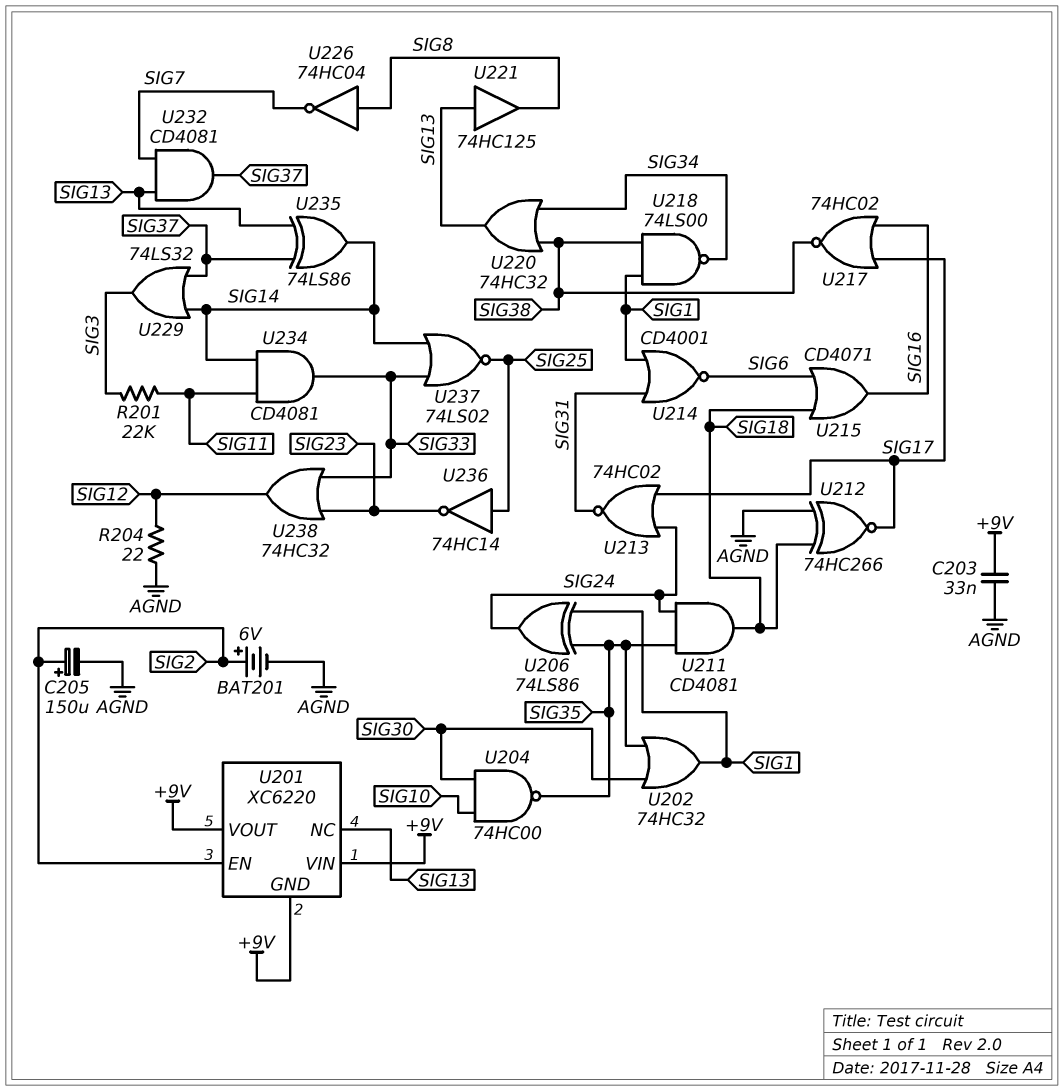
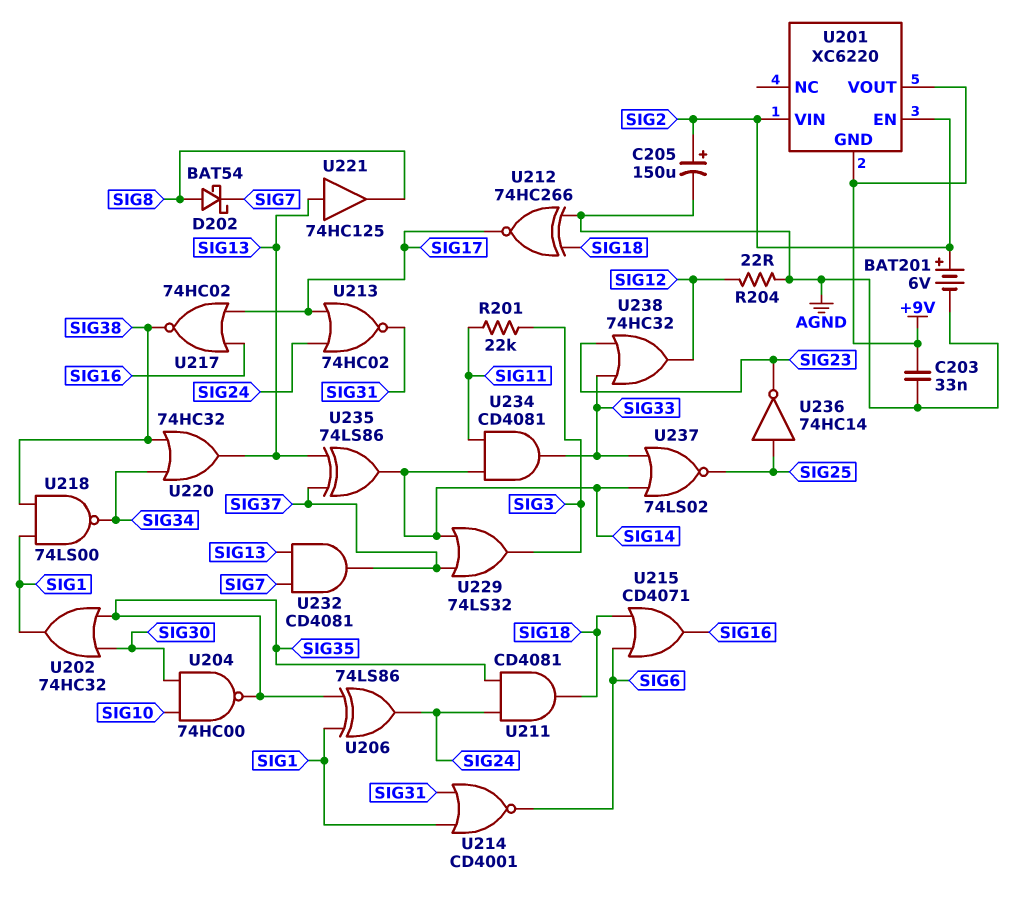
D202: none -> schottky BAT54 (A SIG8, K SIG7)
U201 pin NC: SIG13 -> none
U201 pin VIN: +9V -> SIG2
U226: NOT 74HC04 (in SIG8, out SIG7) -> none

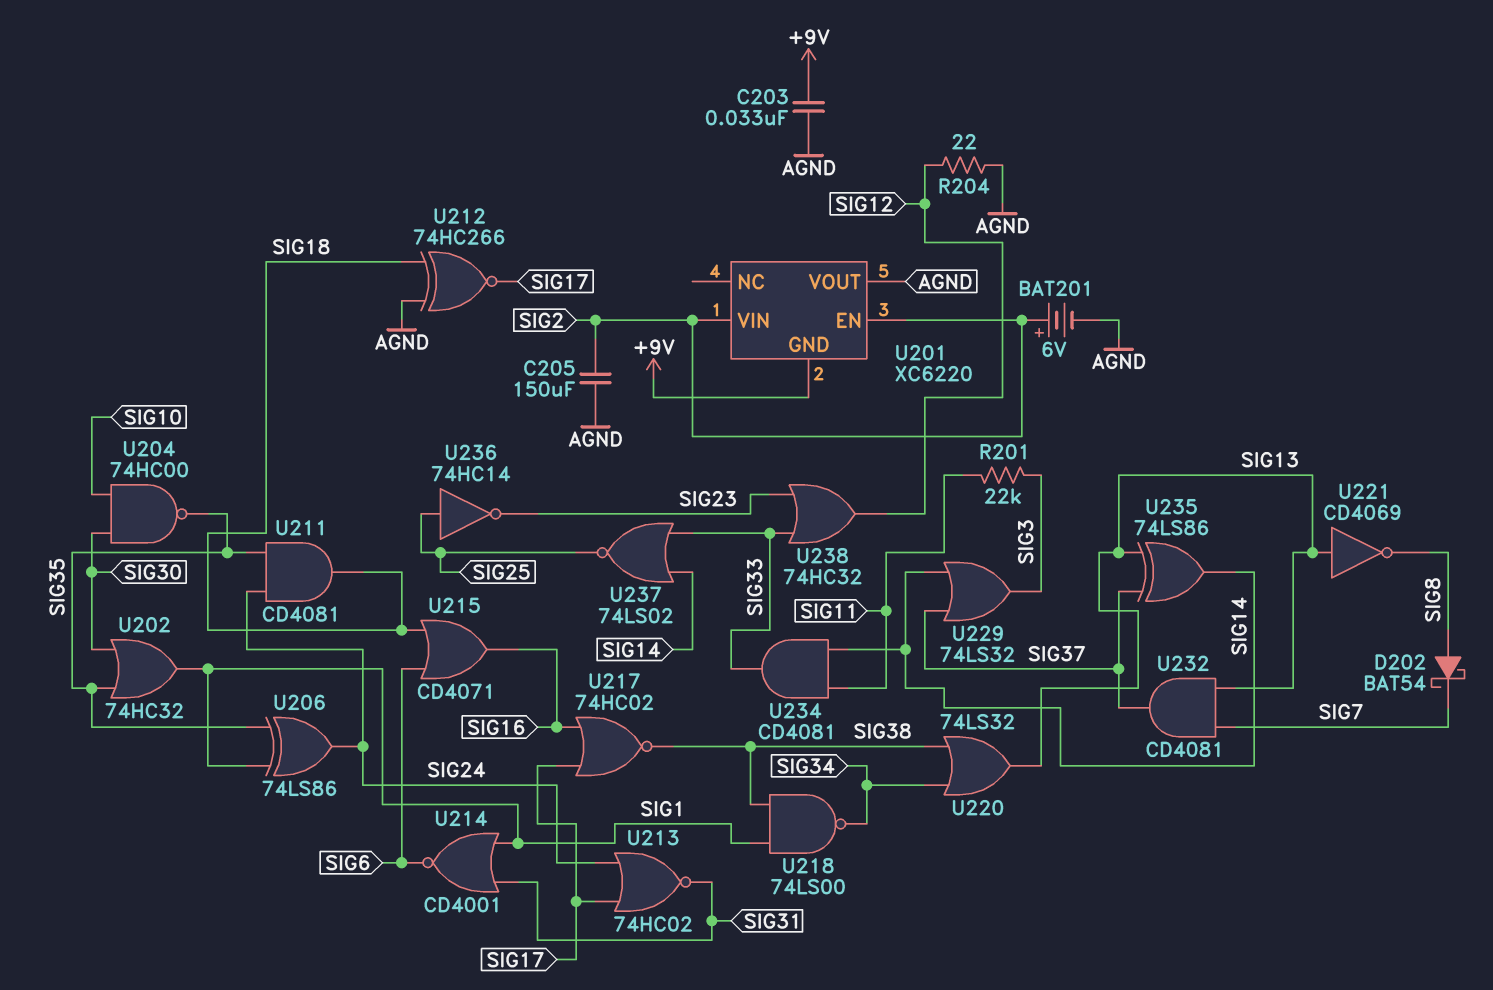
C205: 150uF (plus SIG2, minus AGND) -> 150uF (AGND, SIG2)
U201 pin VOUT: +9V -> AGND
U220: OR 74HC32 (in SIG34, in SIG38, out SIG13) -> OR 74LS32 (in SIG34, in SIG38, out SIG13)
U221: buffer 74HC125 (in SIG13, out SIG8) -> NOT CD4069 (in SIG13, out SIG8)

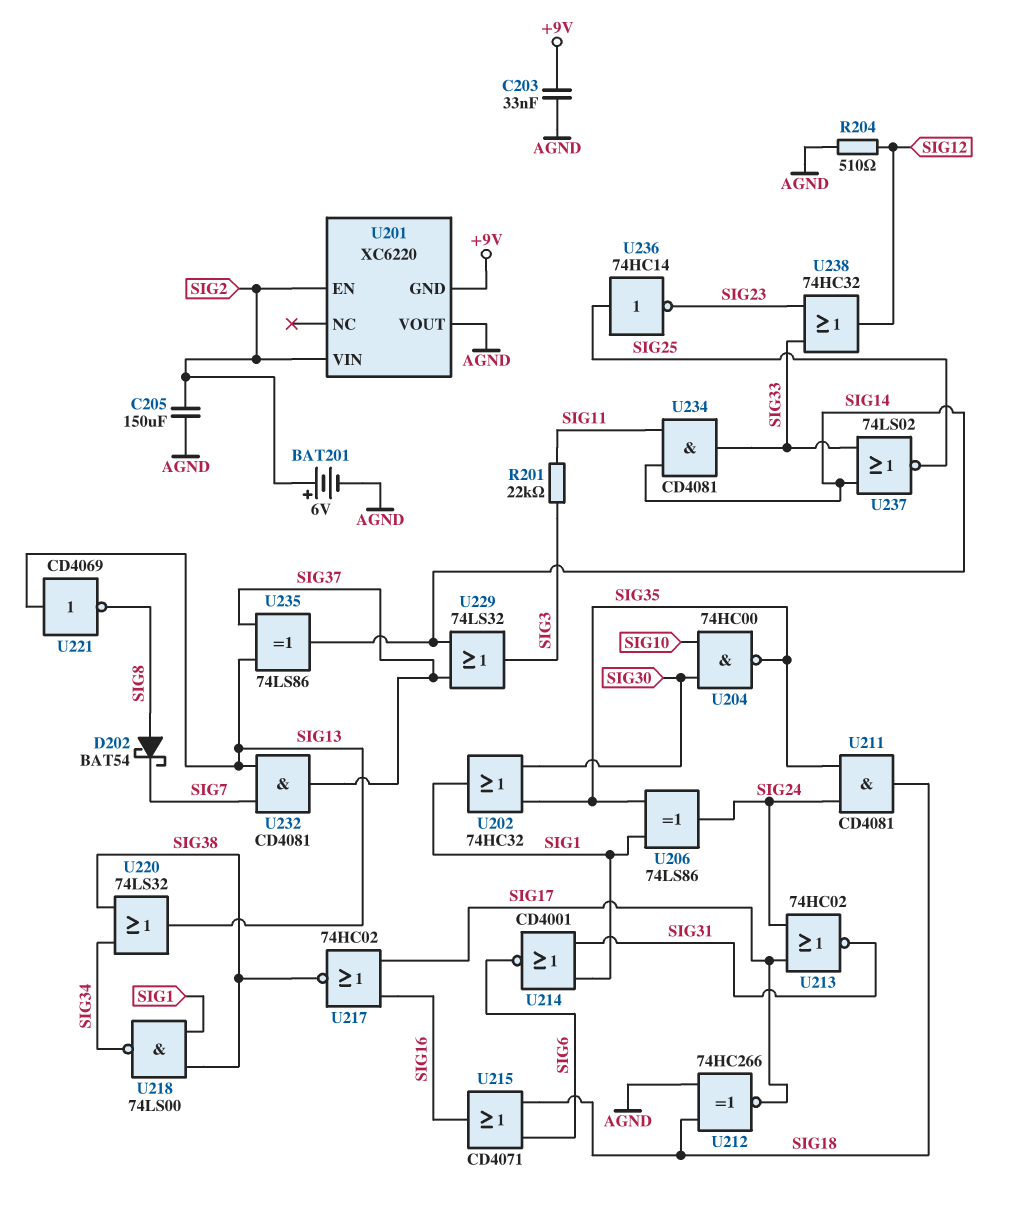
R204: 22 (AGND, SIG12) -> 510 (AGND, SIG12)

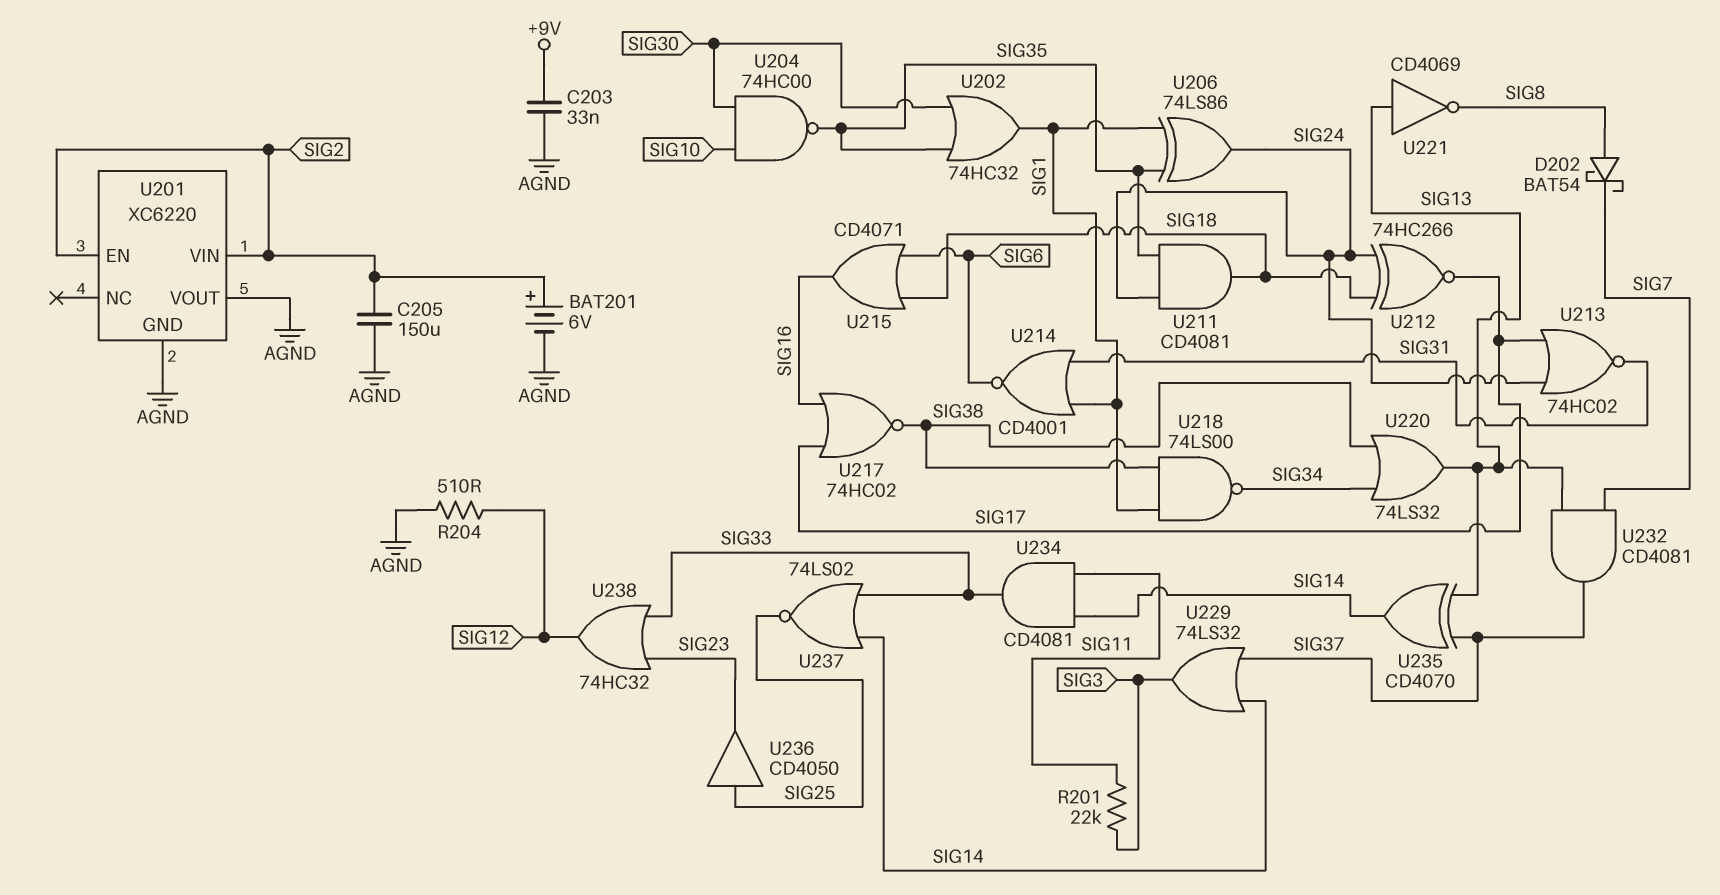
U201 pin GND: +9V -> AGND
U212: XNOR 74HC266 (in AGND, in SIG18, out SIG17) -> XNOR 74HC266 (in SIG18, in SIG24, out SIG17)
U235: XOR 74LS86 (in SIG13, in SIG37, out SIG14) -> XOR CD4070 (in SIG13, in SIG37, out SIG14)
U236: NOT 74HC14 (in SIG25, out SIG23) -> buffer CD4050 (in SIG25, out SIG23)

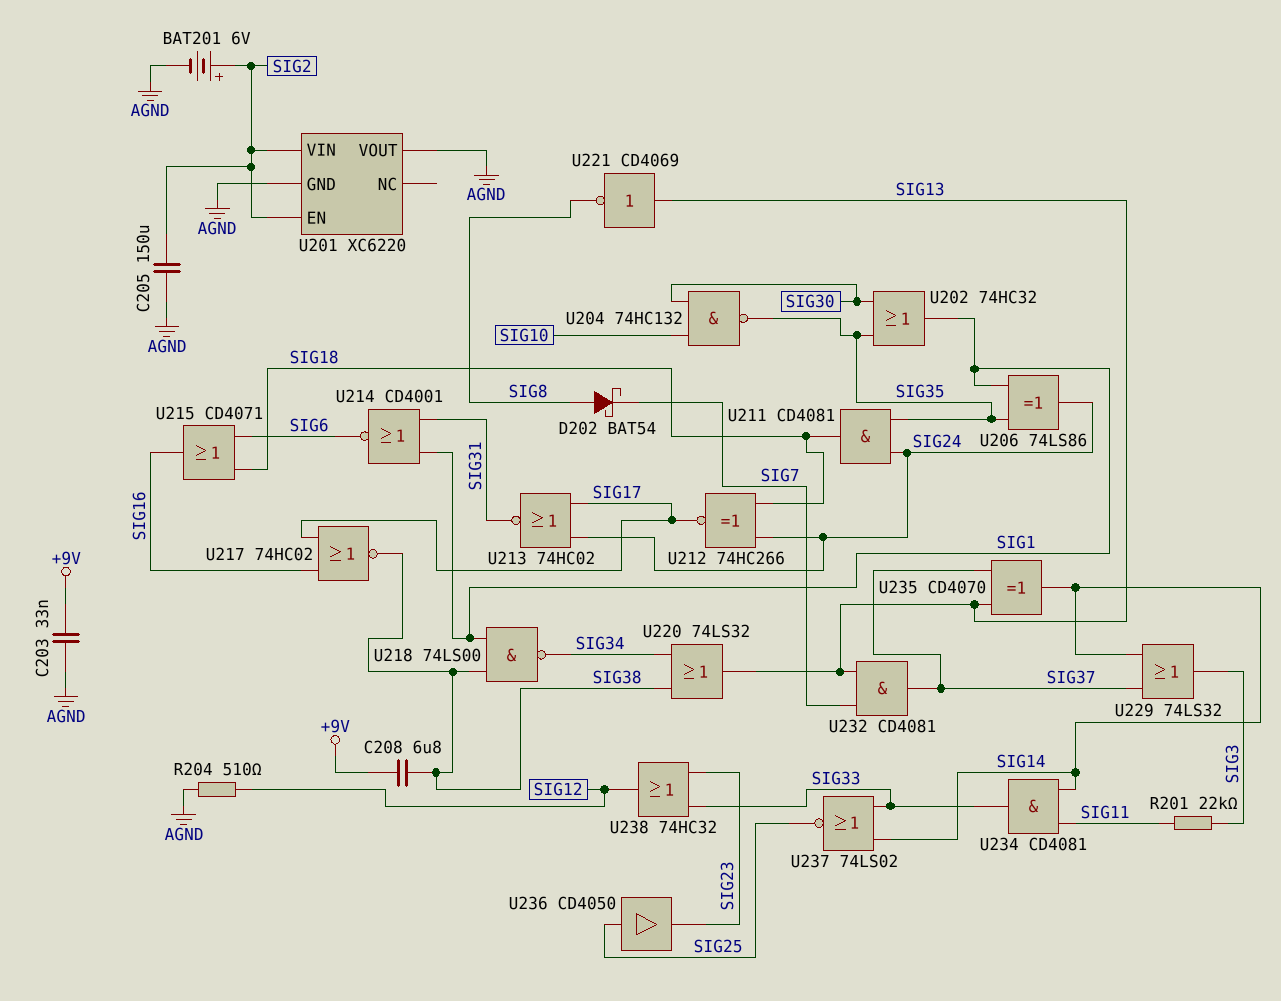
C208: none -> 6.8uF (+9V, SIG38)
U204: NAND 74HC00 (in SIG10, in SIG30, out SIG35) -> NAND 74HC132 (in SIG10, in SIG30, out SIG35)

